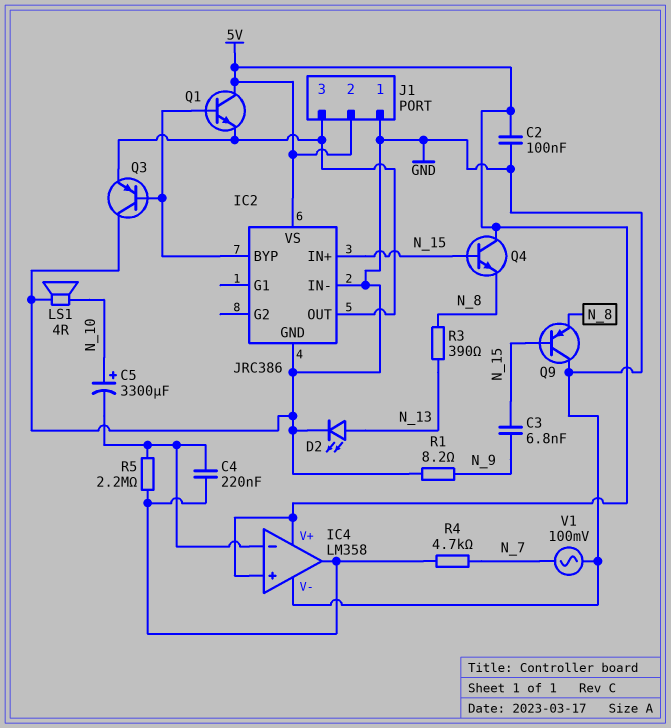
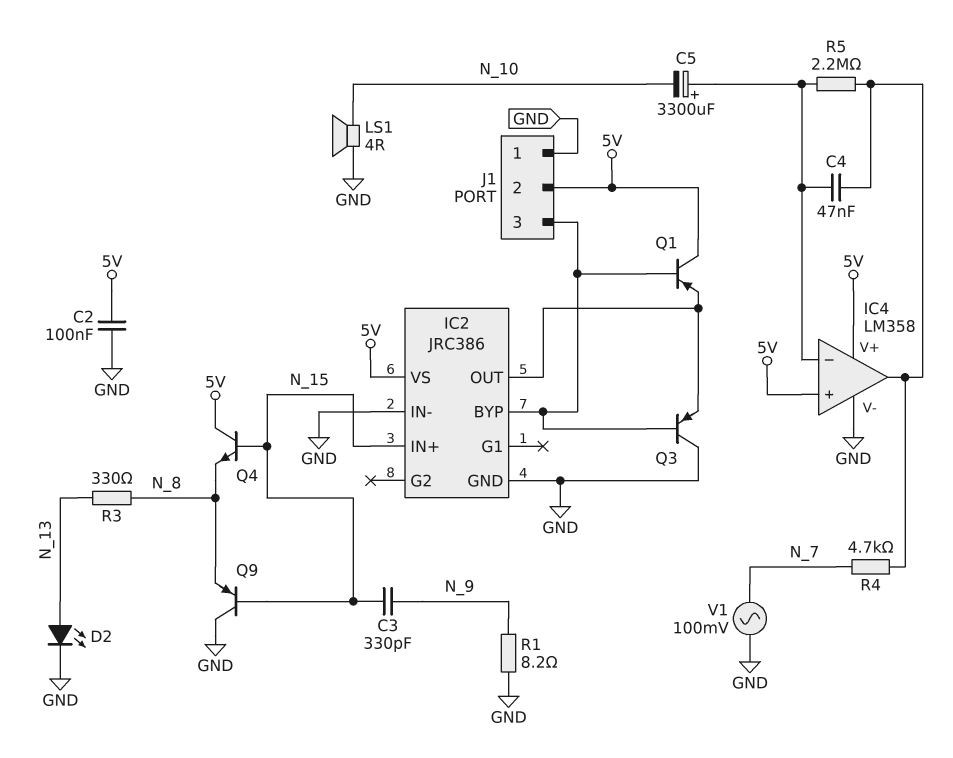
C3: 6.8nF (N_9, N_15) -> 330pF (N_9, N_15)
C4: 220nF (IC4/in-, IC4/out) -> 47nF (IC4/in-, IC4/out)
C5: 3300uF (plus N_10, minus IC4/in-) -> 3300uF (plus IC4/in-, minus N_10)
J1 pin 3: IC2/OUT -> IC2/BYP
Q1: NPN (B IC2/BYP, C 5V, E IC2/OUT) -> PNP (B IC2/BYP, C 5V, E IC2/OUT)
R3: 390 (N_8, N_13) -> 330 (N_8, N_13)

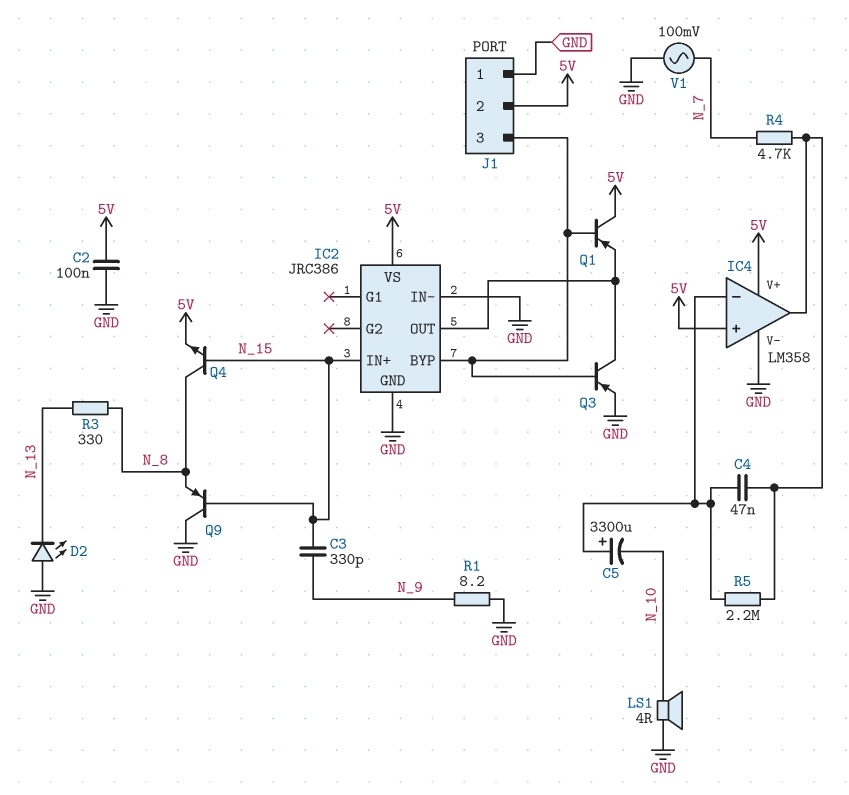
D2: LED (A N_13, K GND) -> LED (A GND, K N_13)
Q3: PNP (B IC2/BYP, C GND, E IC2/OUT) -> PNP (B IC2/BYP, C IC2/OUT, E GND)
Q4: NPN (B N_15, C 5V, E N_8) -> NPN (B N_15, C N_8, E 5V)

